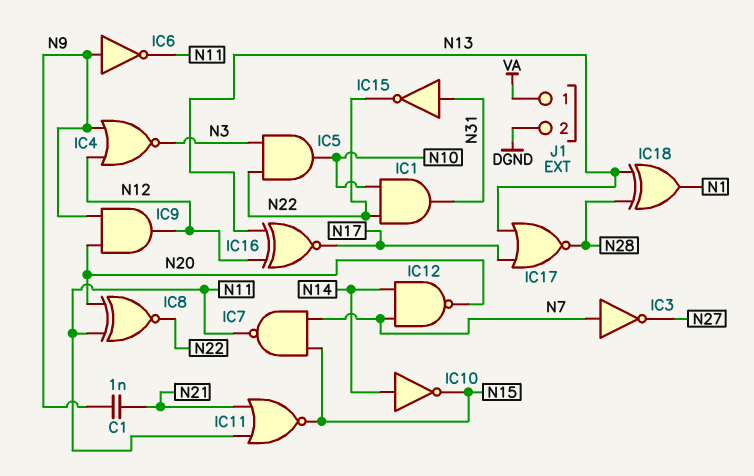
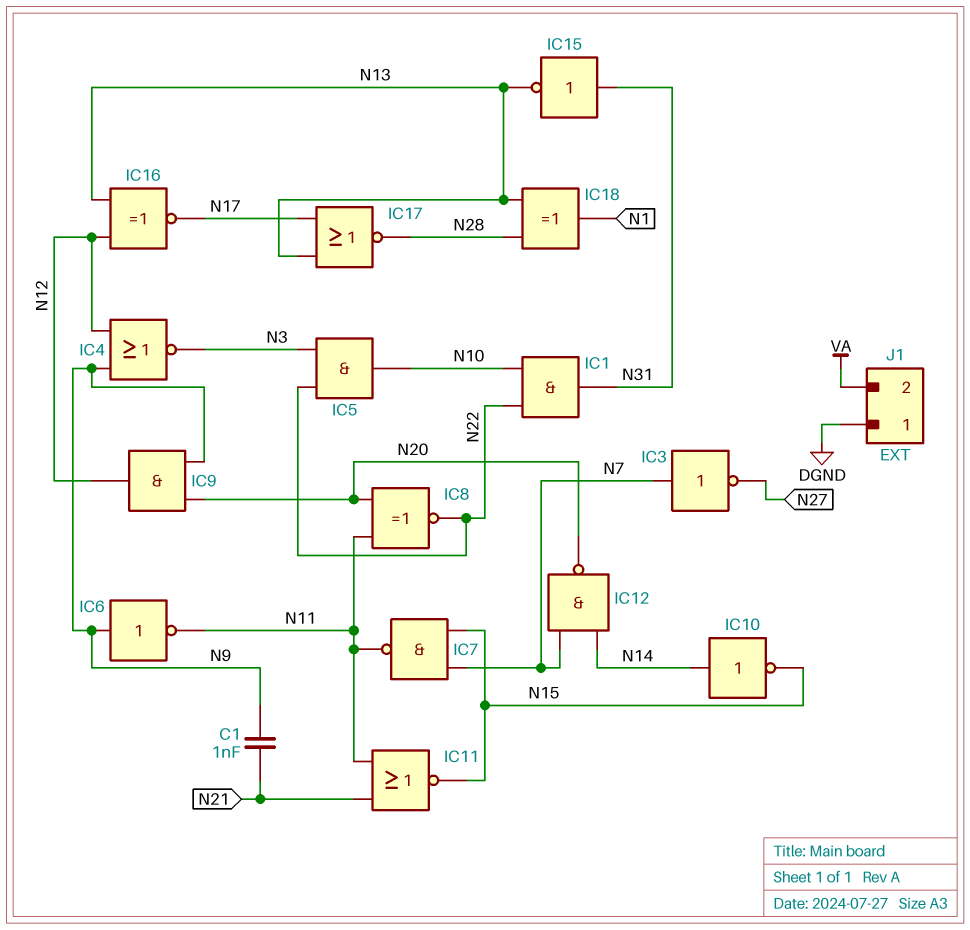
IC15: NOT (in N31, out N22) -> NOT (in N31, out N13)
J1 pin 1: VA -> DGND
J1 pin 2: DGND -> VA

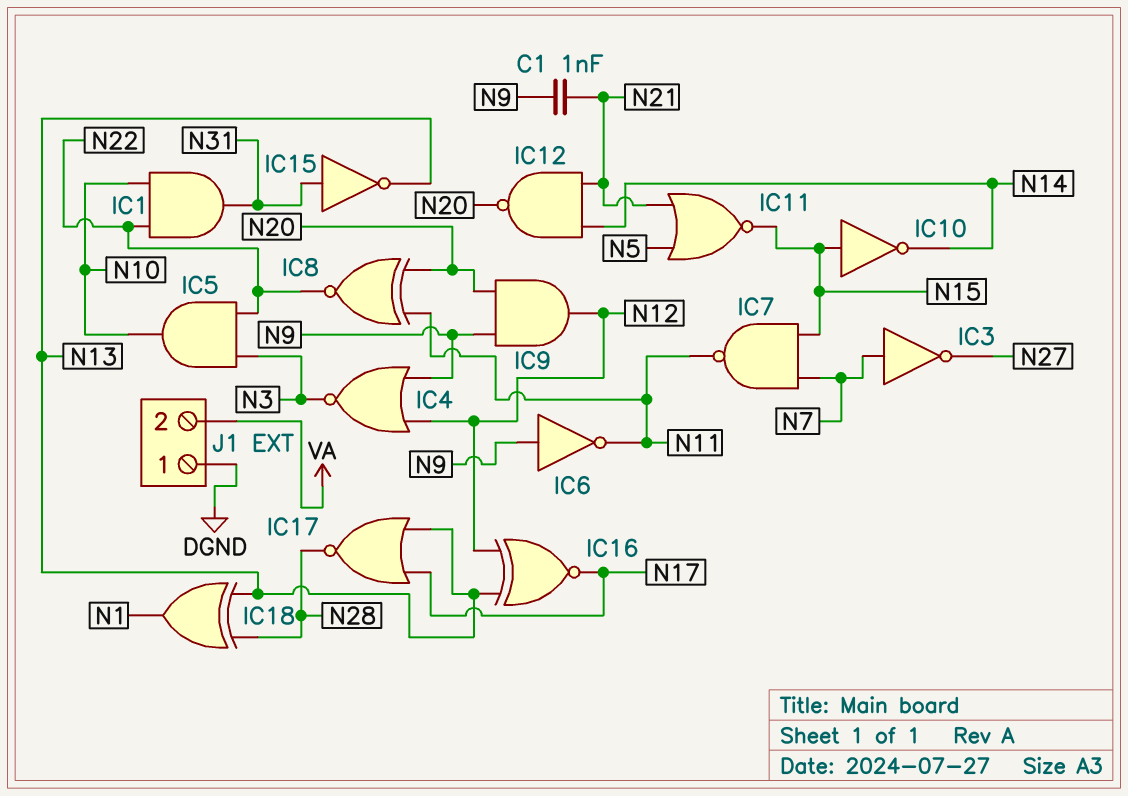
IC10: NOT (in N14, out N15) -> NOT (in N15, out N14)
IC11: NOR (in N11, in N21, out N15) -> NOR (in N5, in N21, out N15)
IC12: NAND (in N7, in N14, out N20) -> NAND (in N14, in N21, out N20)

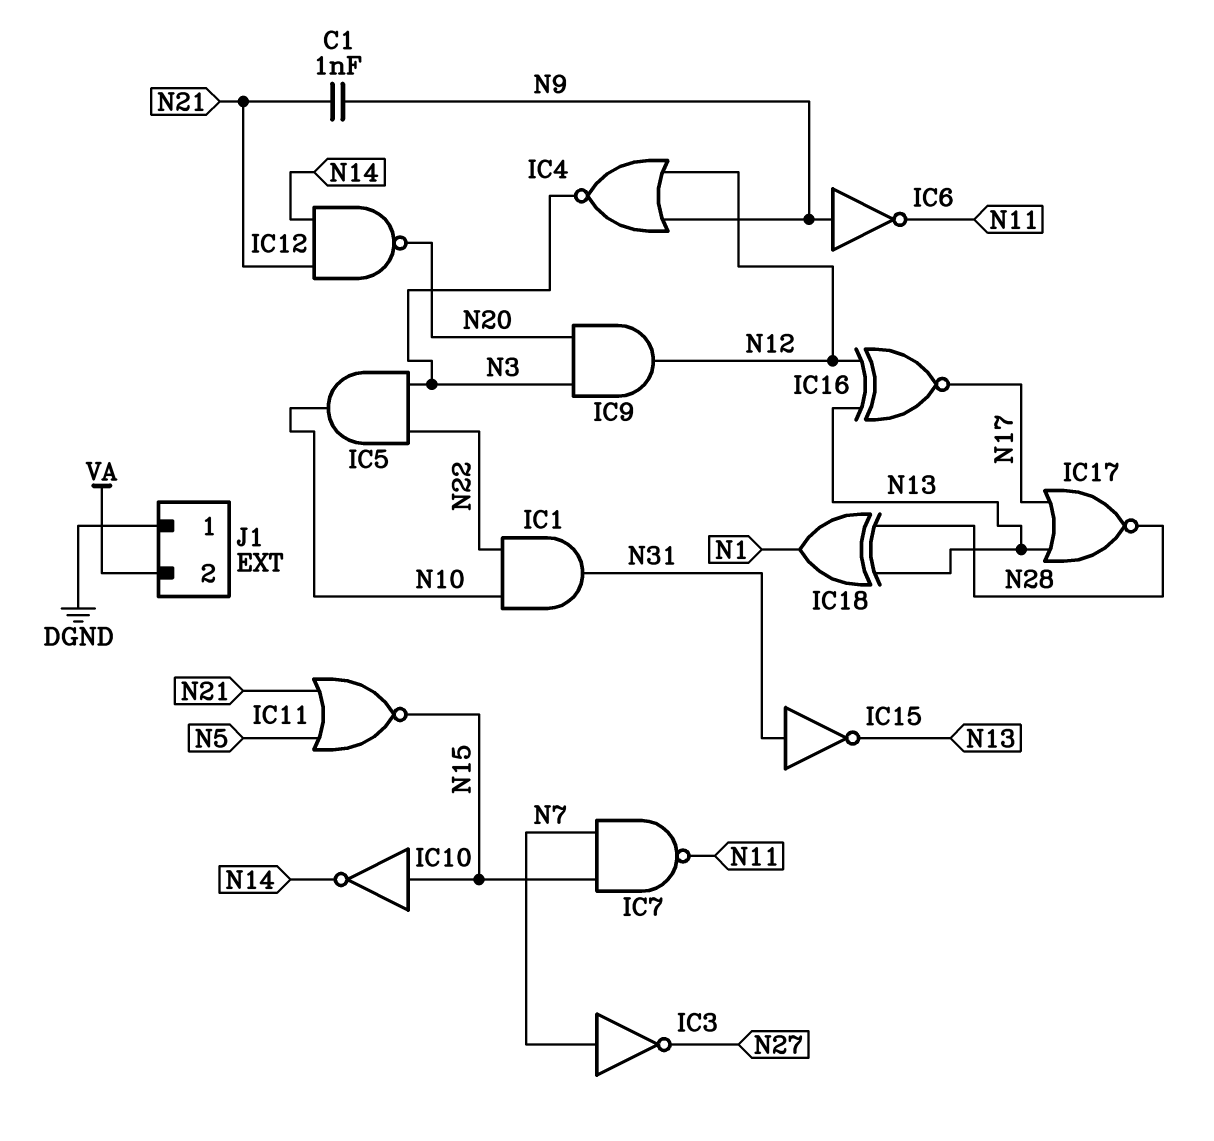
IC8: XNOR (in N11, in N20, out N22) -> none
IC9: AND (in N9, in N20, out N12) -> AND (in N3, in N20, out N12)

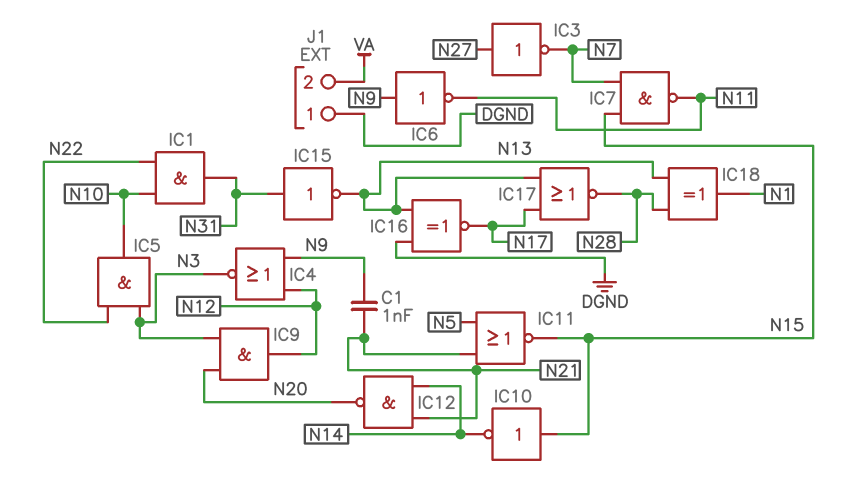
IC3: NOT (in N7, out N27) -> NOT (in N27, out N7)
IC16: XNOR (in N12, in N13, out N17) -> XNOR (in DGND, in N13, out N17)

